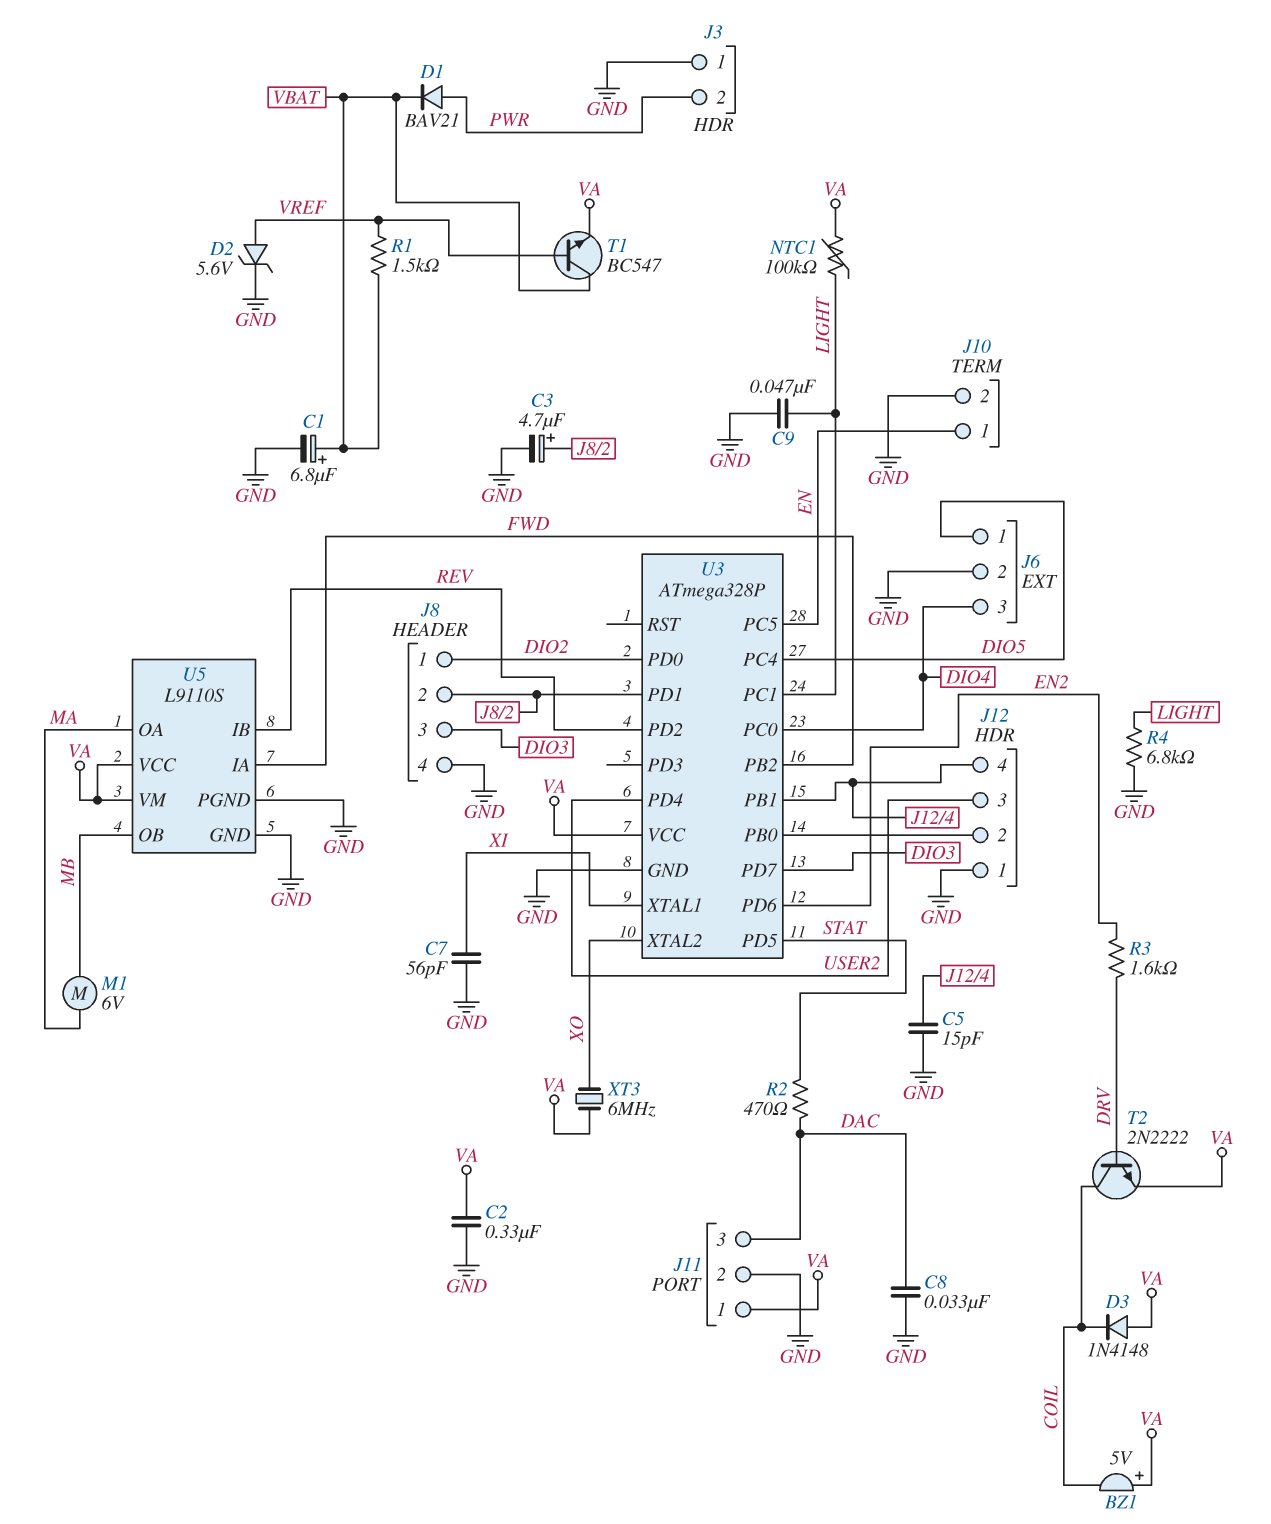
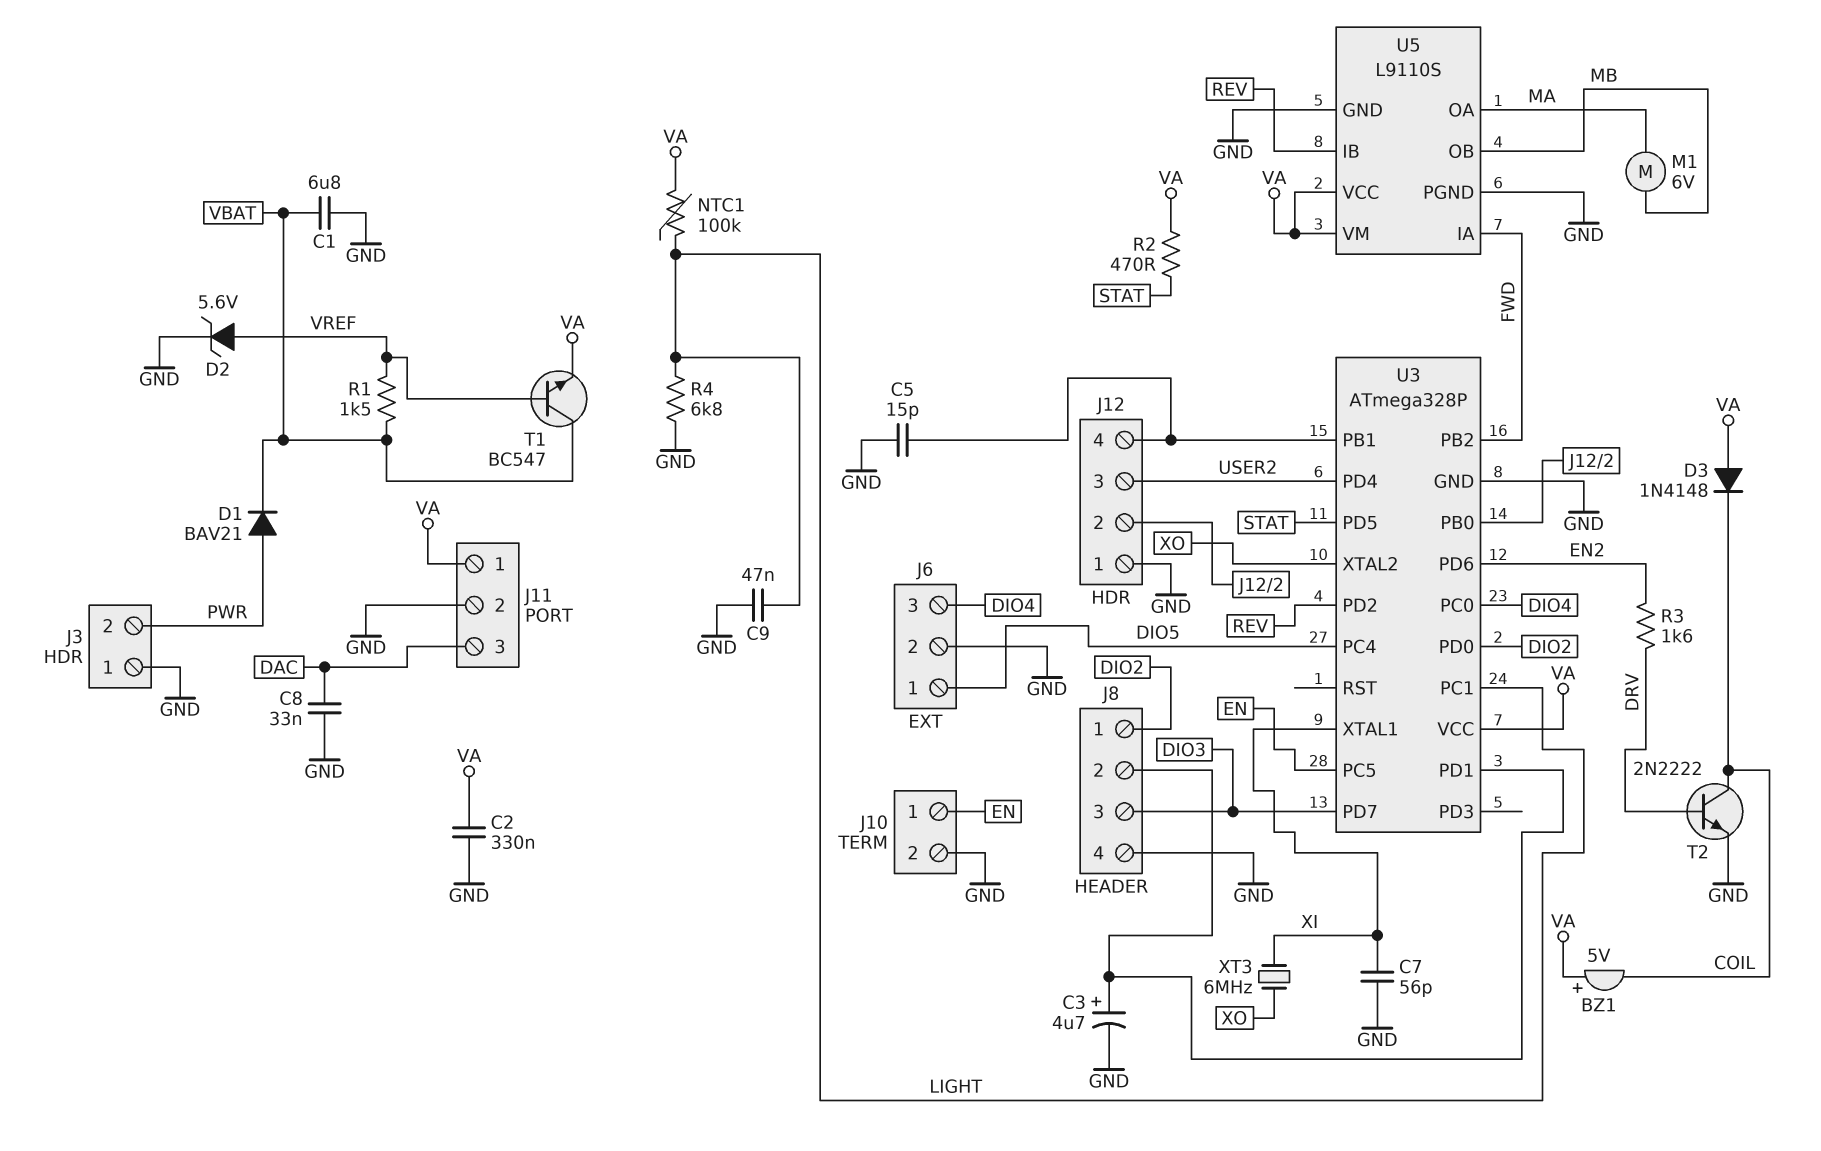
C1: 6.8uF (plus VBAT, minus GND) -> 6.8uF (GND, VBAT)
R2: 470 (DAC, STAT) -> 470 (STAT, VA)
T2: NPN 2N2222 (B DRV, C COIL, E VA) -> NPN 2N2222 (B DRV, C COIL, E GND)
XT3: 6MHz (VA, XO) -> 6MHz (XI, XO)

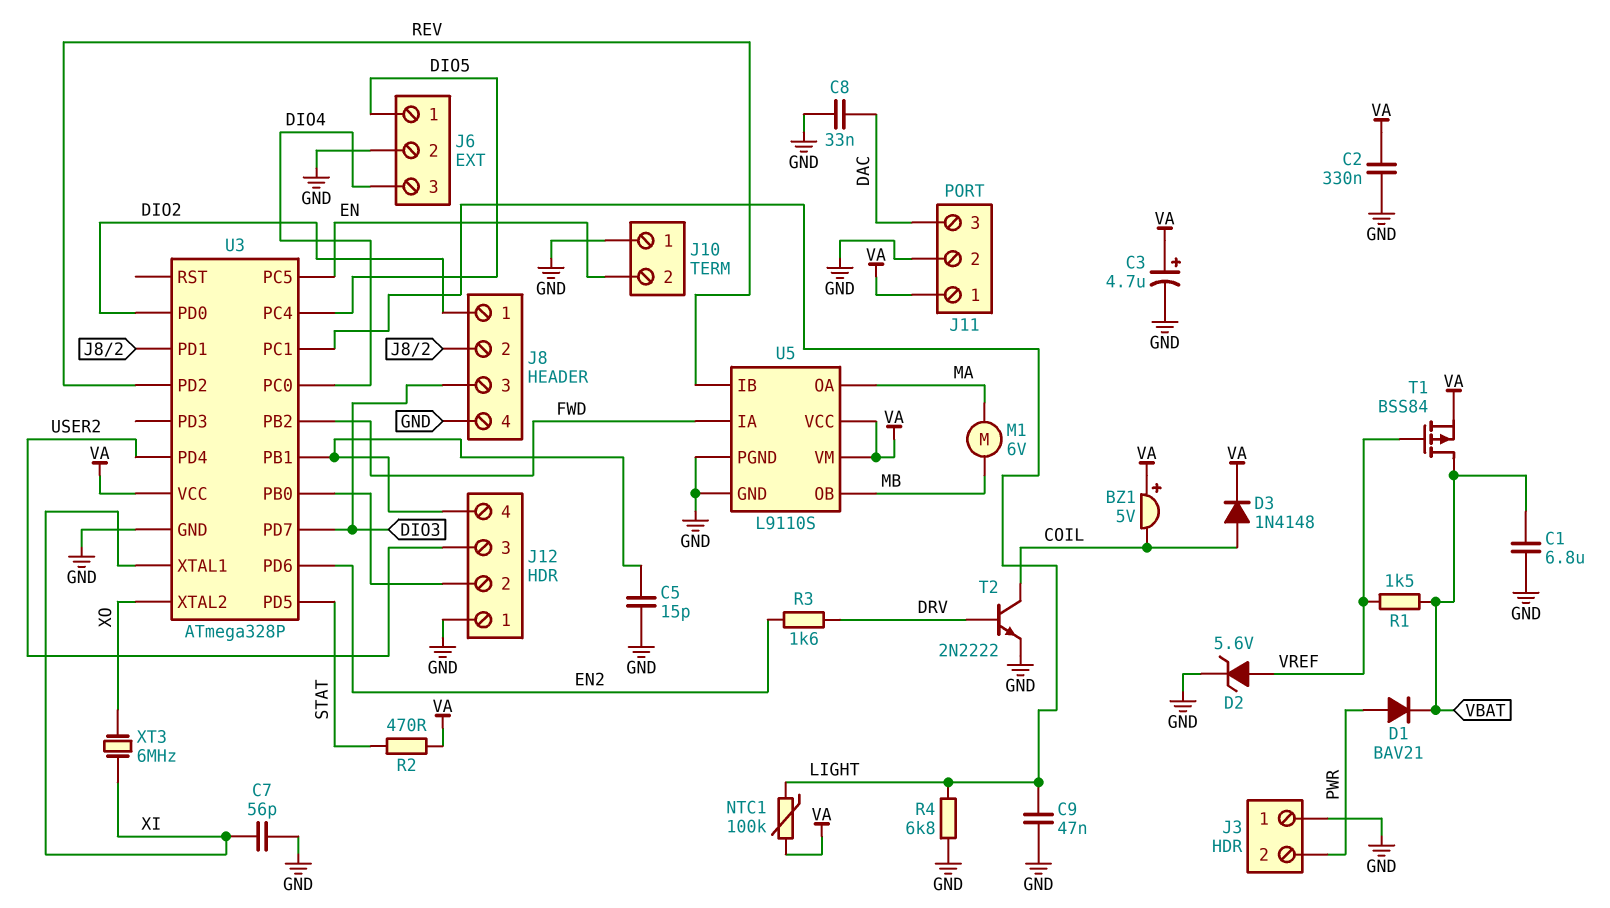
C3: 4.7uF (plus J8/2, minus GND) -> 4.7uF (plus VA, minus GND)
D3: diode 1N4148 (A VA, K COIL) -> diode 1N4148 (A COIL, K VA)
J10 pin 1: EN -> GND
J10 pin 2: GND -> EN
T1: NPN BC547 (B VREF, C VBAT, E VA) -> PMOS BSS84 (G VREF, D VBAT, S VA)

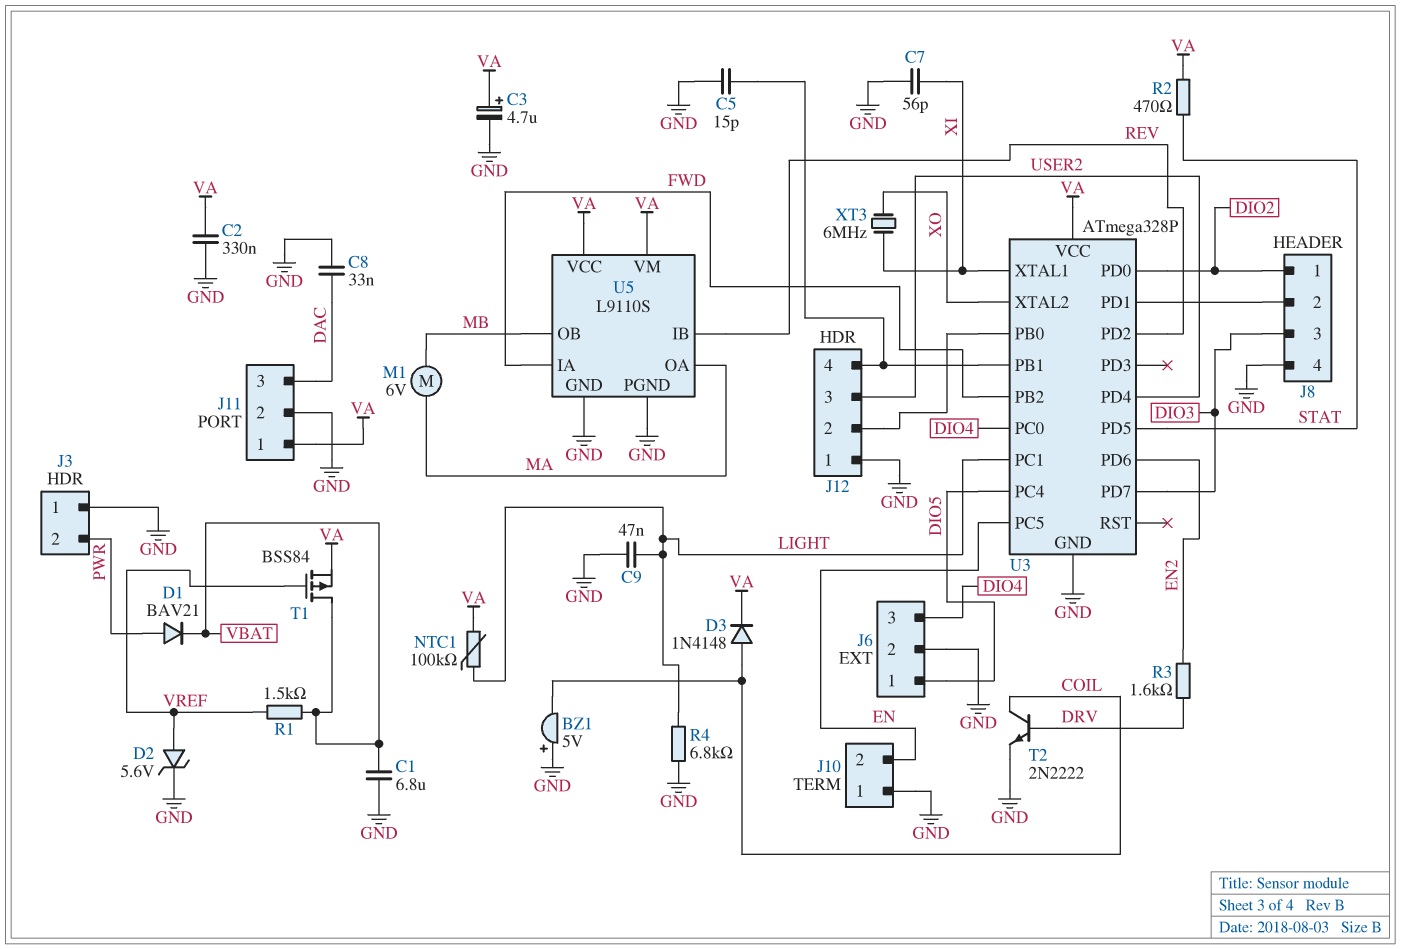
BZ1: buzzer 5V (plus VA, minus COIL) -> buzzer 5V (plus GND, minus COIL)

